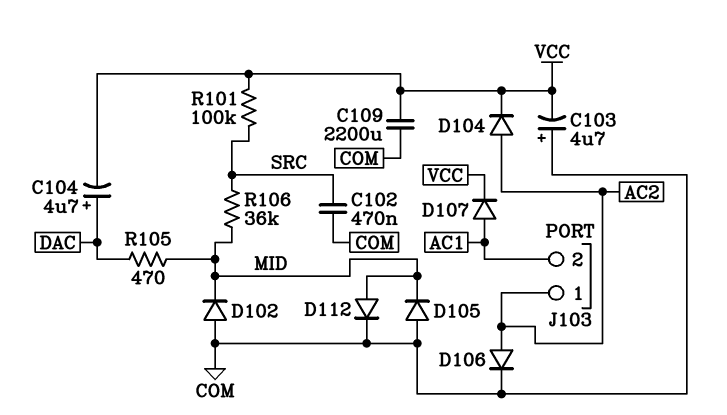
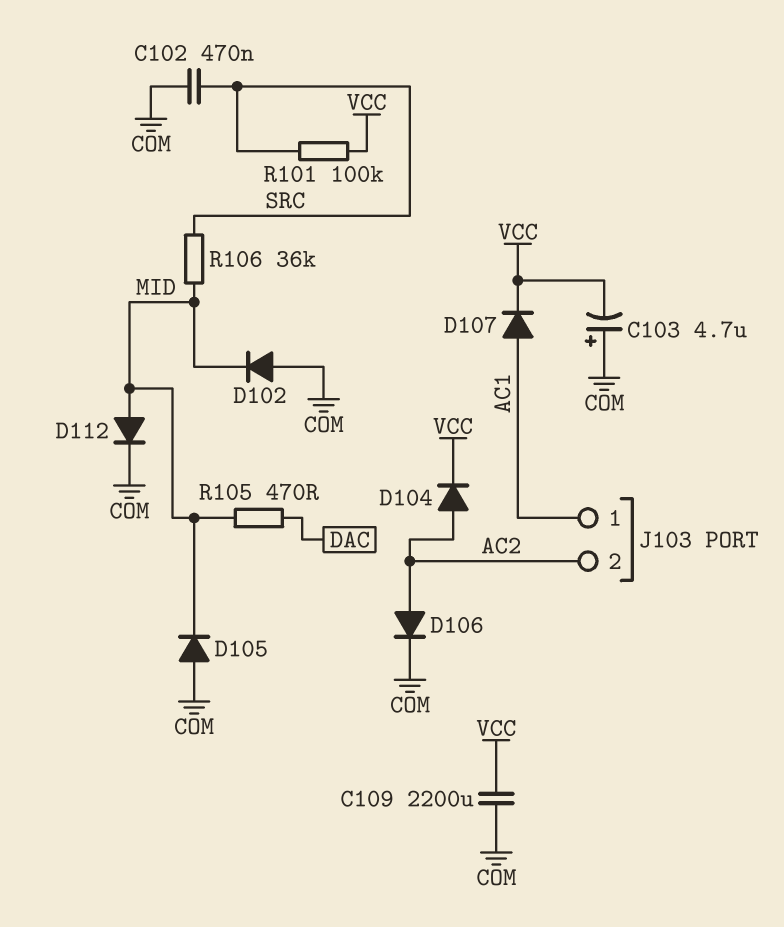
C104: 4.7uF (plus DAC, minus VCC) -> none
J103 pin 1: AC2 -> AC1
J103 pin 2: AC1 -> AC2

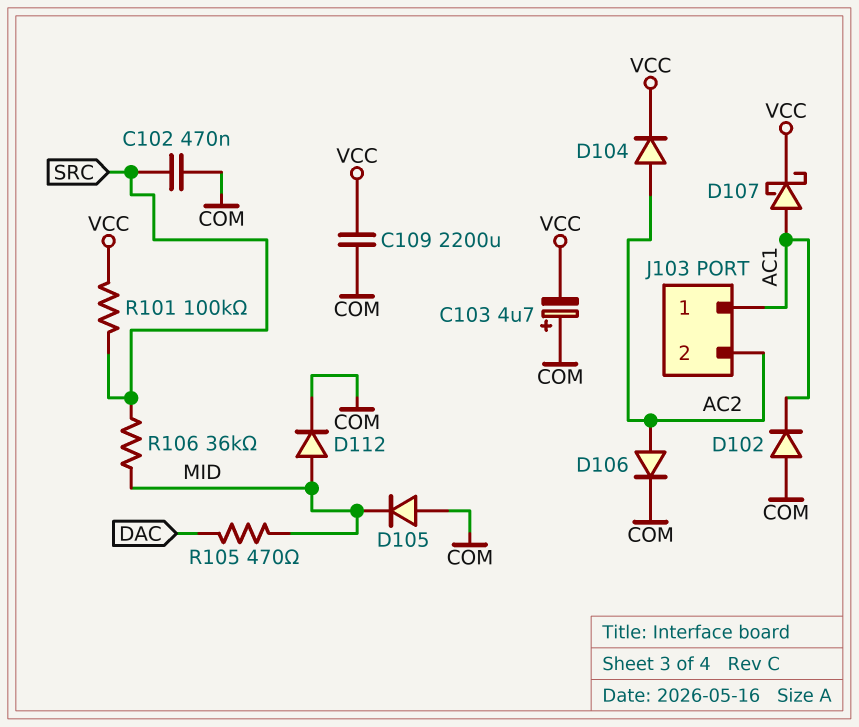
D102: diode (A COM, K MID) -> diode (A COM, K AC1)
D107: diode (A AC1, K VCC) -> schottky (A AC1, K VCC)

